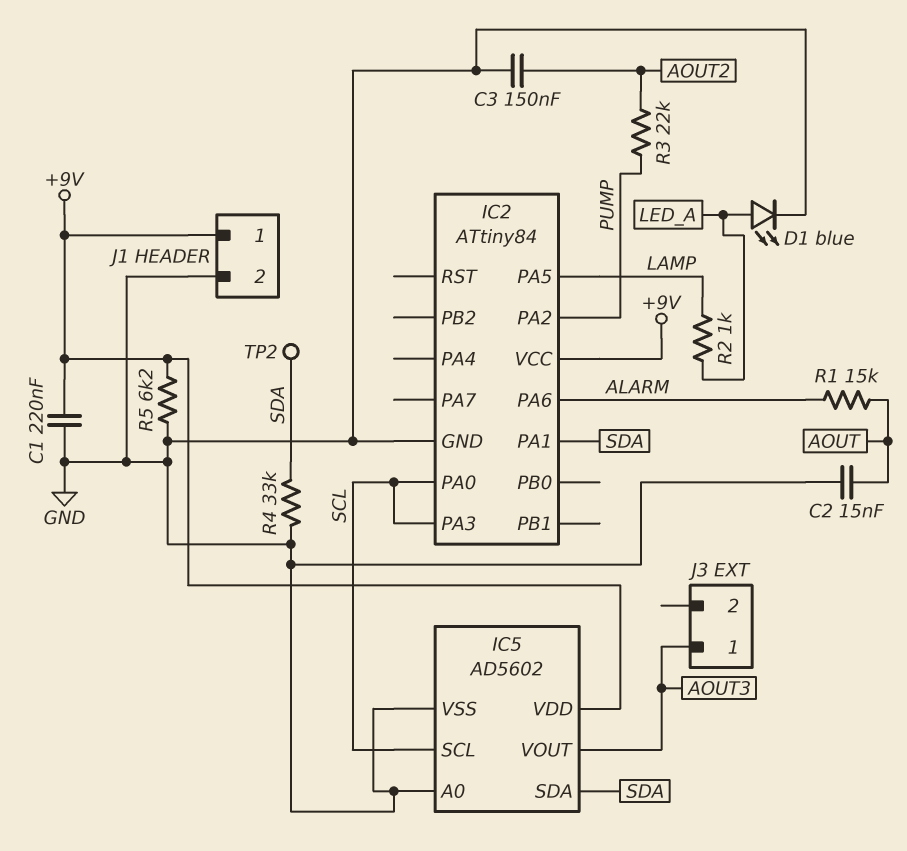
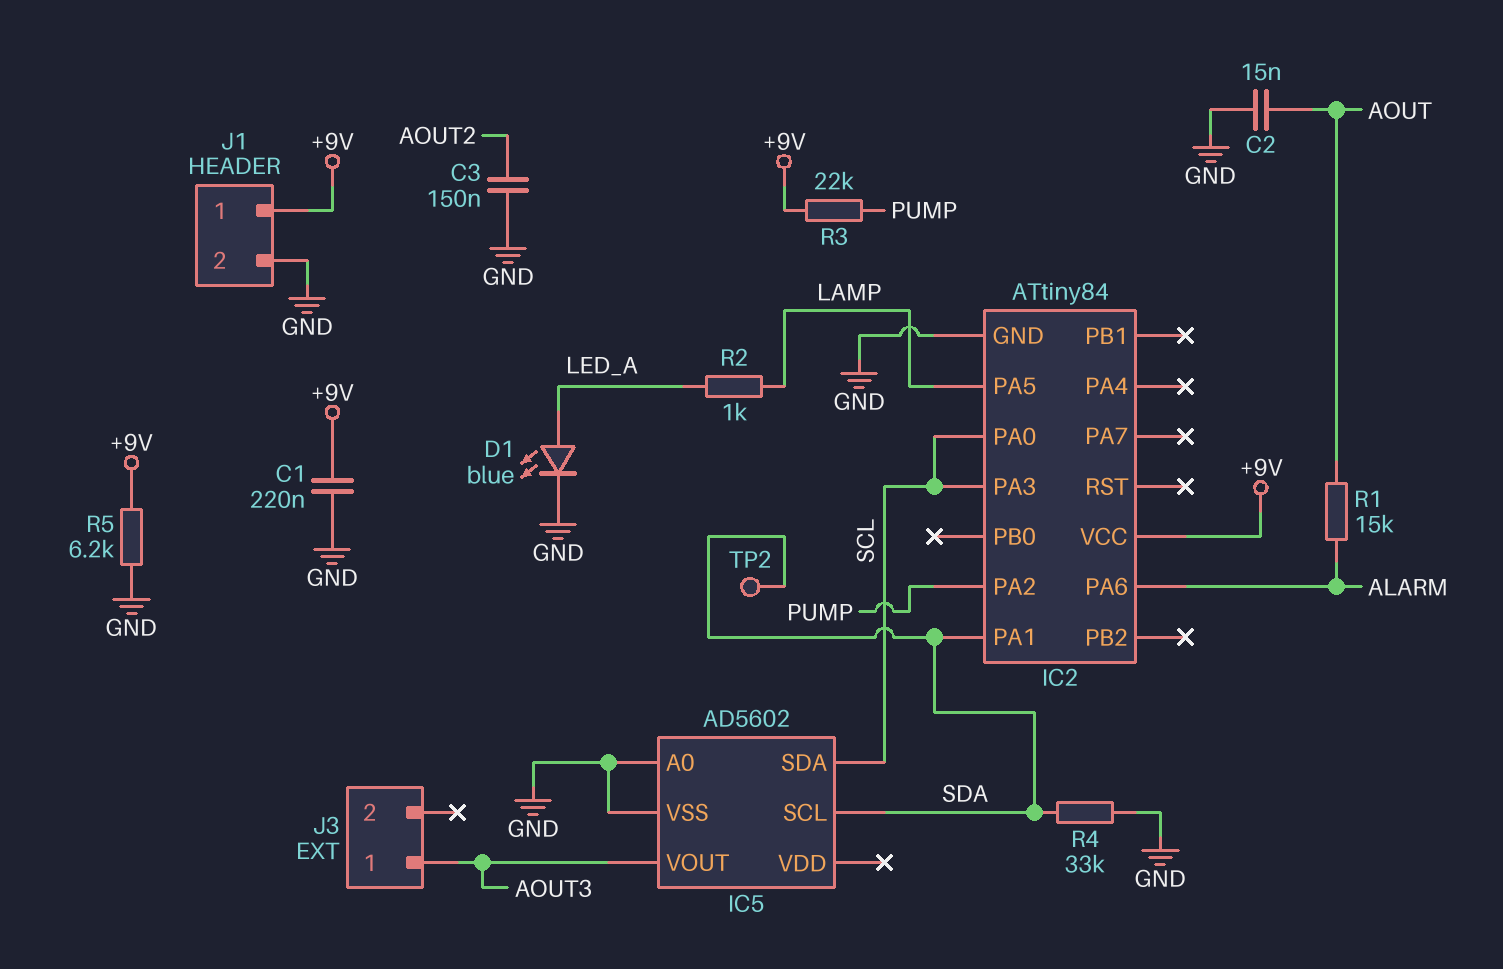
IC5 pin SCL: SCL -> SDA
IC5 pin SDA: SDA -> SCL
IC5 pin VDD: +9V -> none
R3: 22k (AOUT2, PUMP) -> 22k (+9V, PUMP)

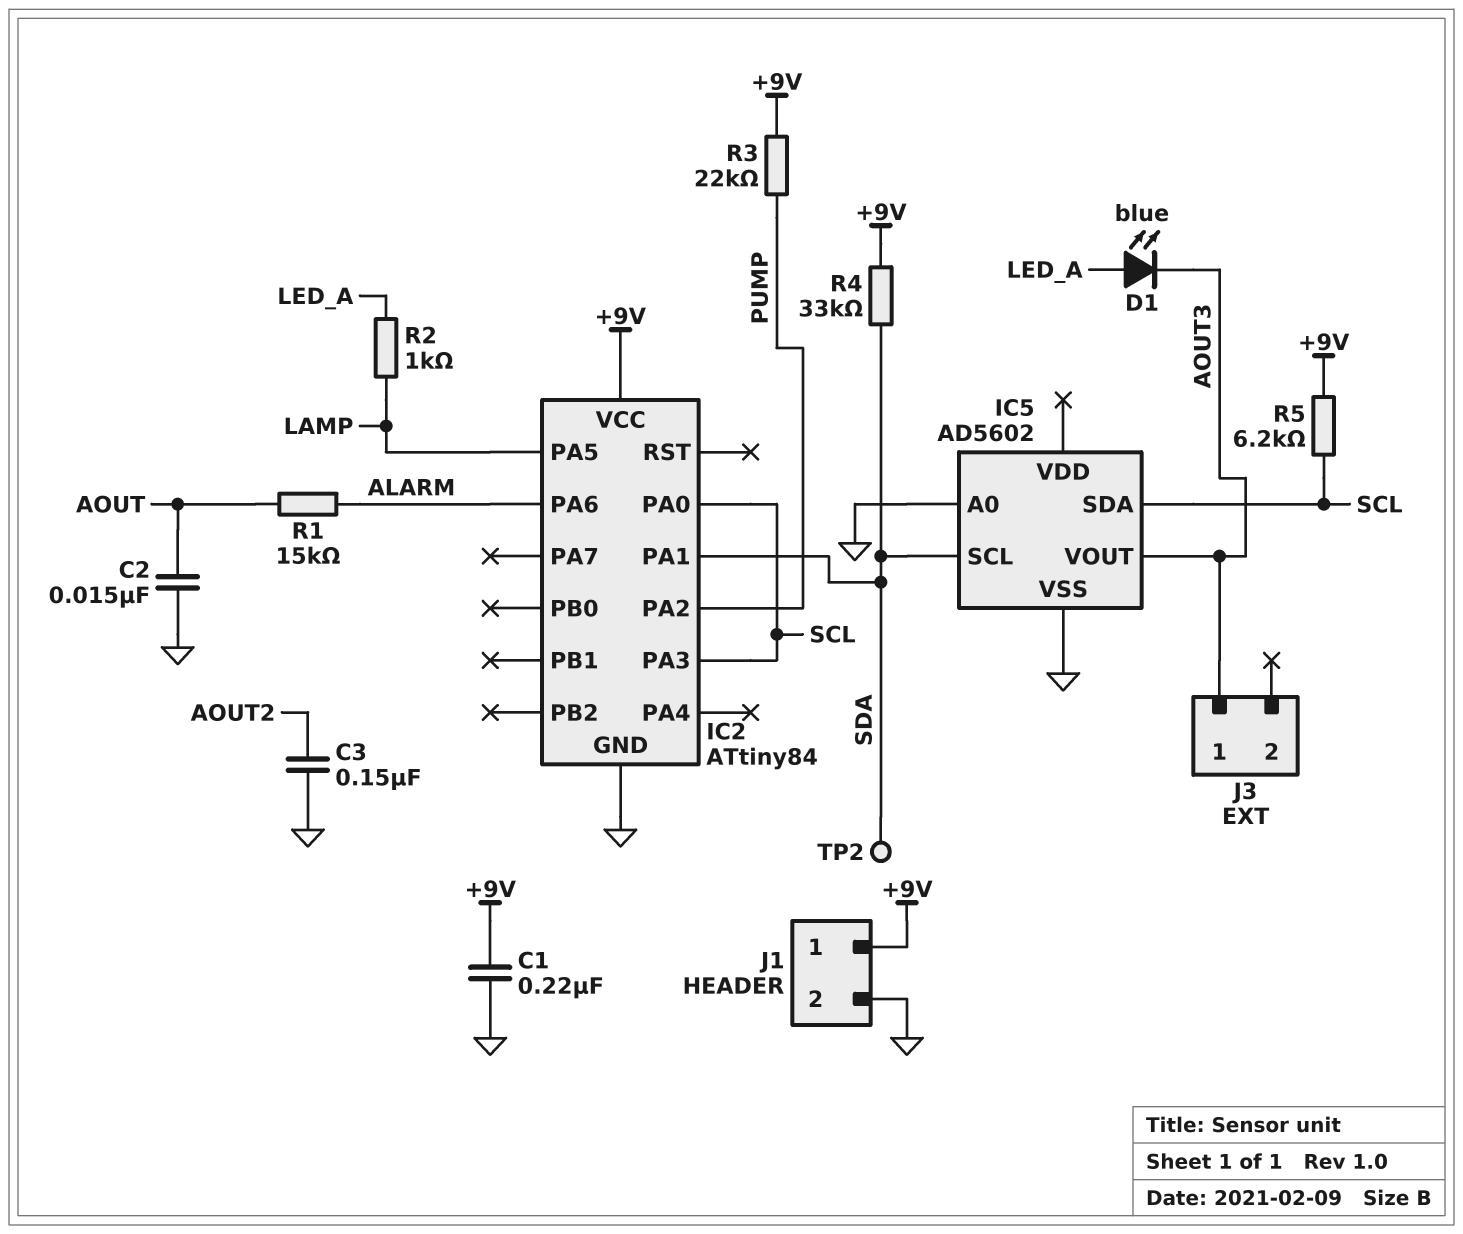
D1: LED blue (A LED_A, K GND) -> LED blue (A LED_A, K AOUT3)
R4: 33k (GND, SDA) -> 33k (+9V, SDA)
R5: 6.2k (+9V, GND) -> 6.2k (+9V, SCL)

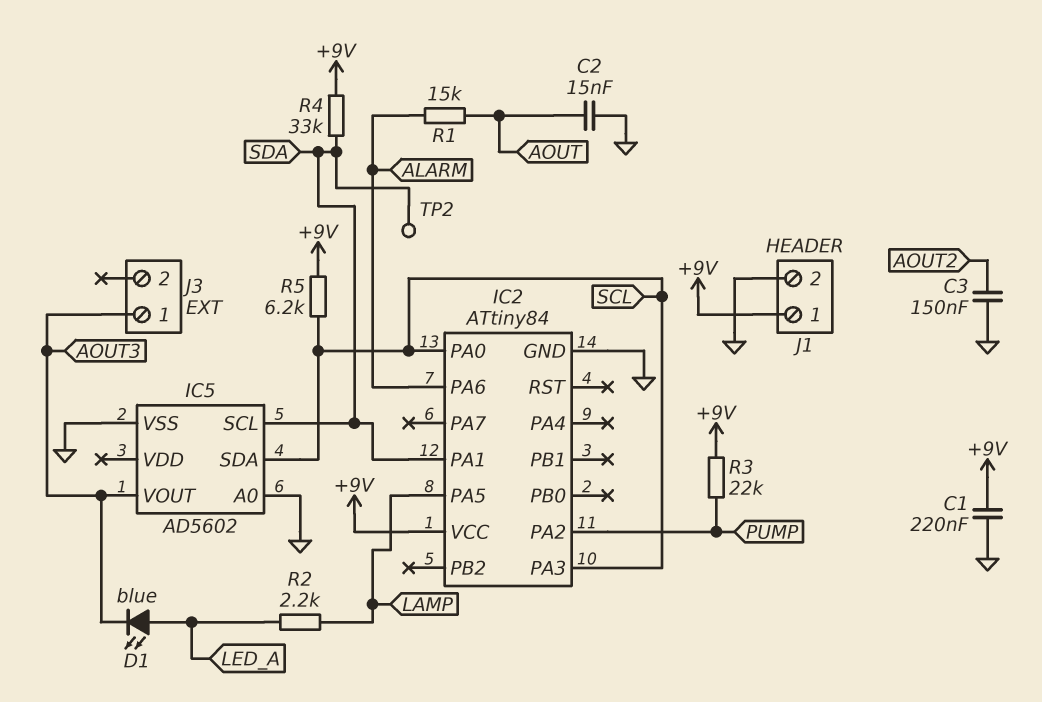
R2: 1k (LAMP, LED_A) -> 2.2k (LAMP, LED_A)

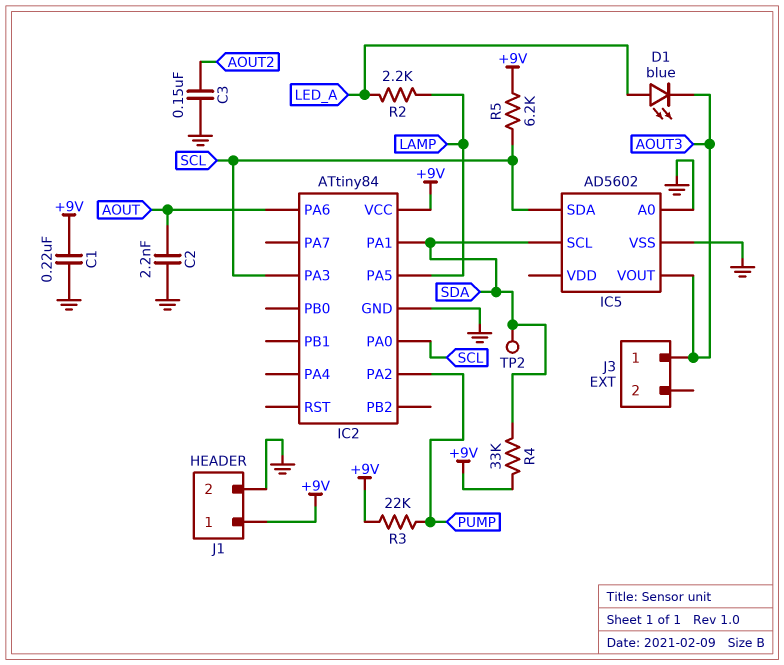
C2: 15nF (AOUT, GND) -> 2.2nF (AOUT, GND)
IC2 pin PA6: ALARM -> AOUT
R1: 15k (ALARM, AOUT) -> none

